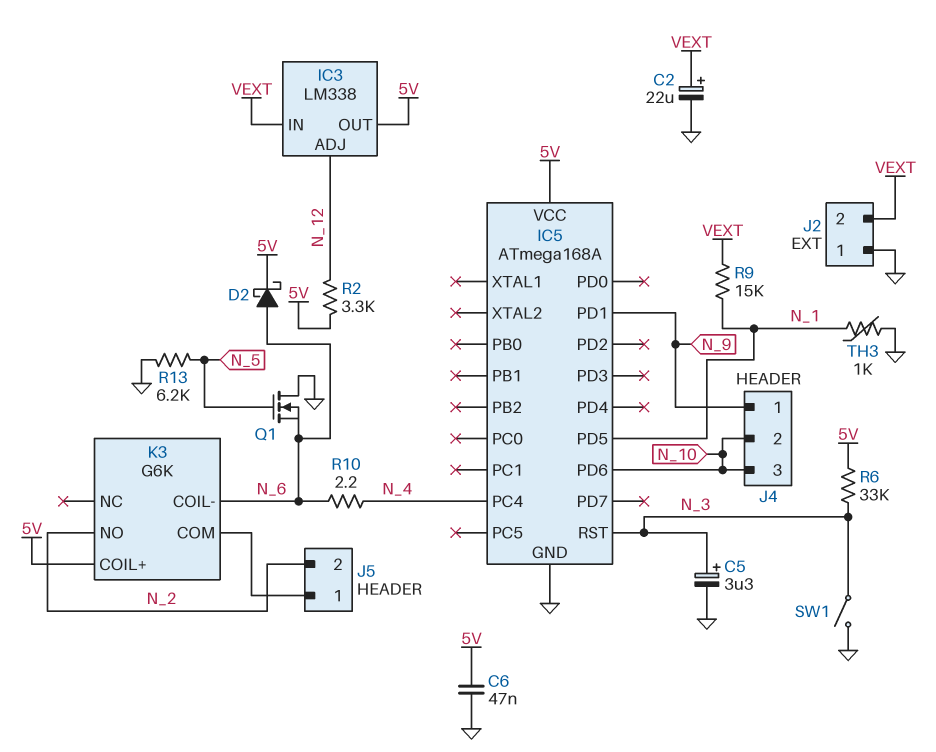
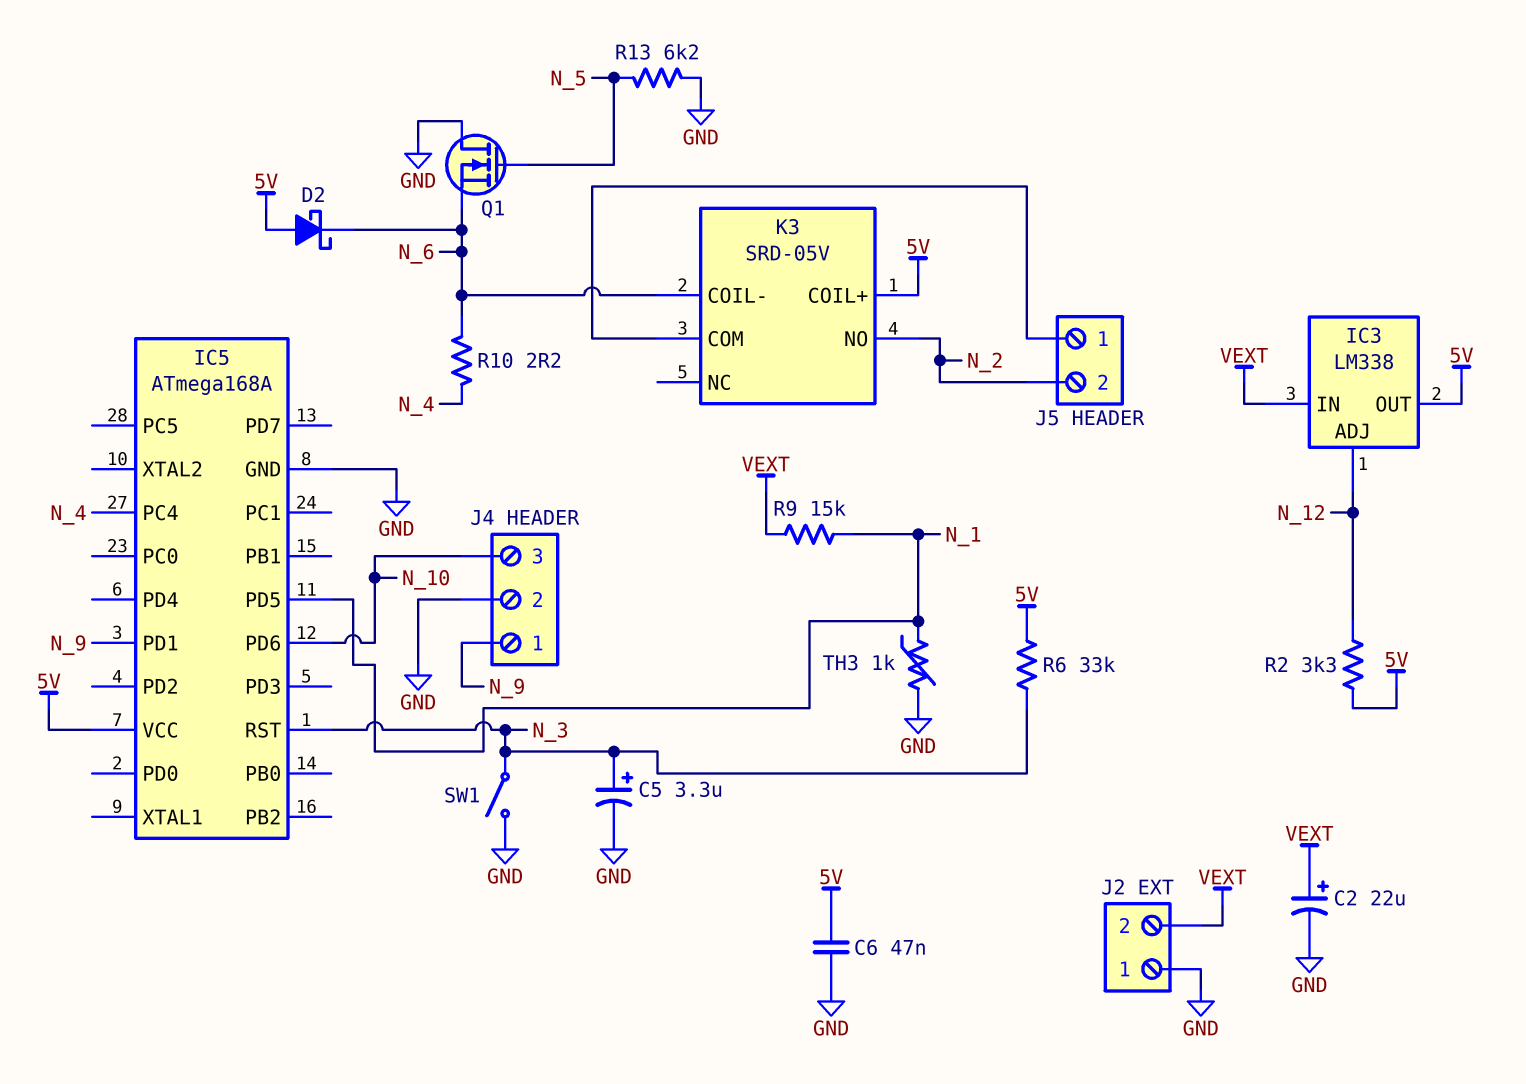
D2: schottky (A N_6, K 5V) -> schottky (A 5V, K N_6)
J4 pin 2: N_10 -> GND
K3: G6K -> SRD-05V

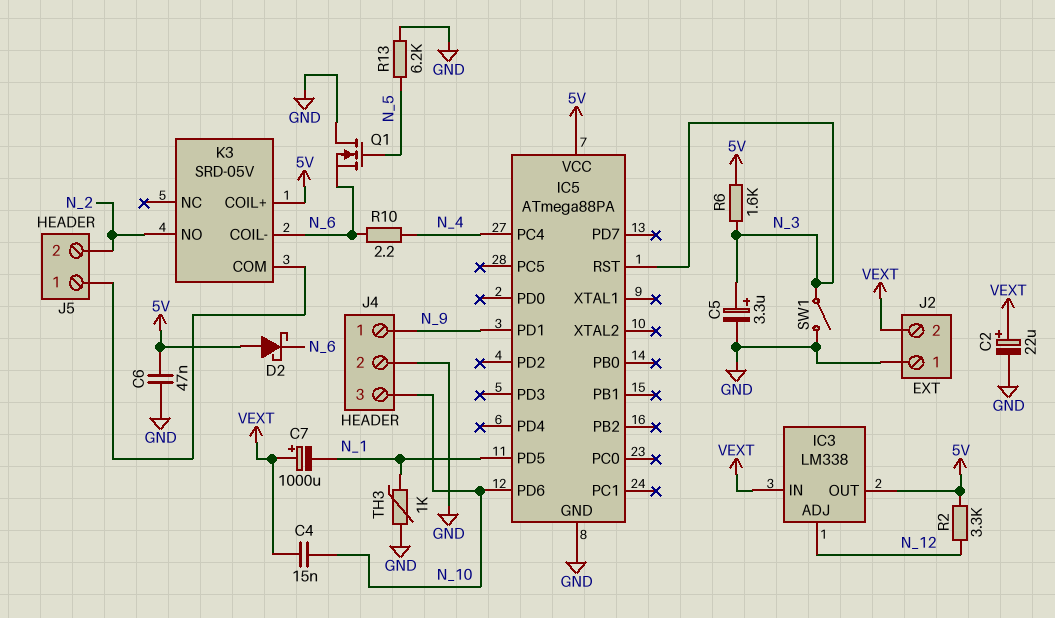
C4: none -> 15nF (N_10, VEXT)
C7: none -> 1000uF (plus VEXT, minus N_1)
IC5: ATmega168A -> ATmega88PA
R6: 33k (5V, N_3) -> 1.6k (5V, N_3)
R9: 15k (N_1, VEXT) -> none

